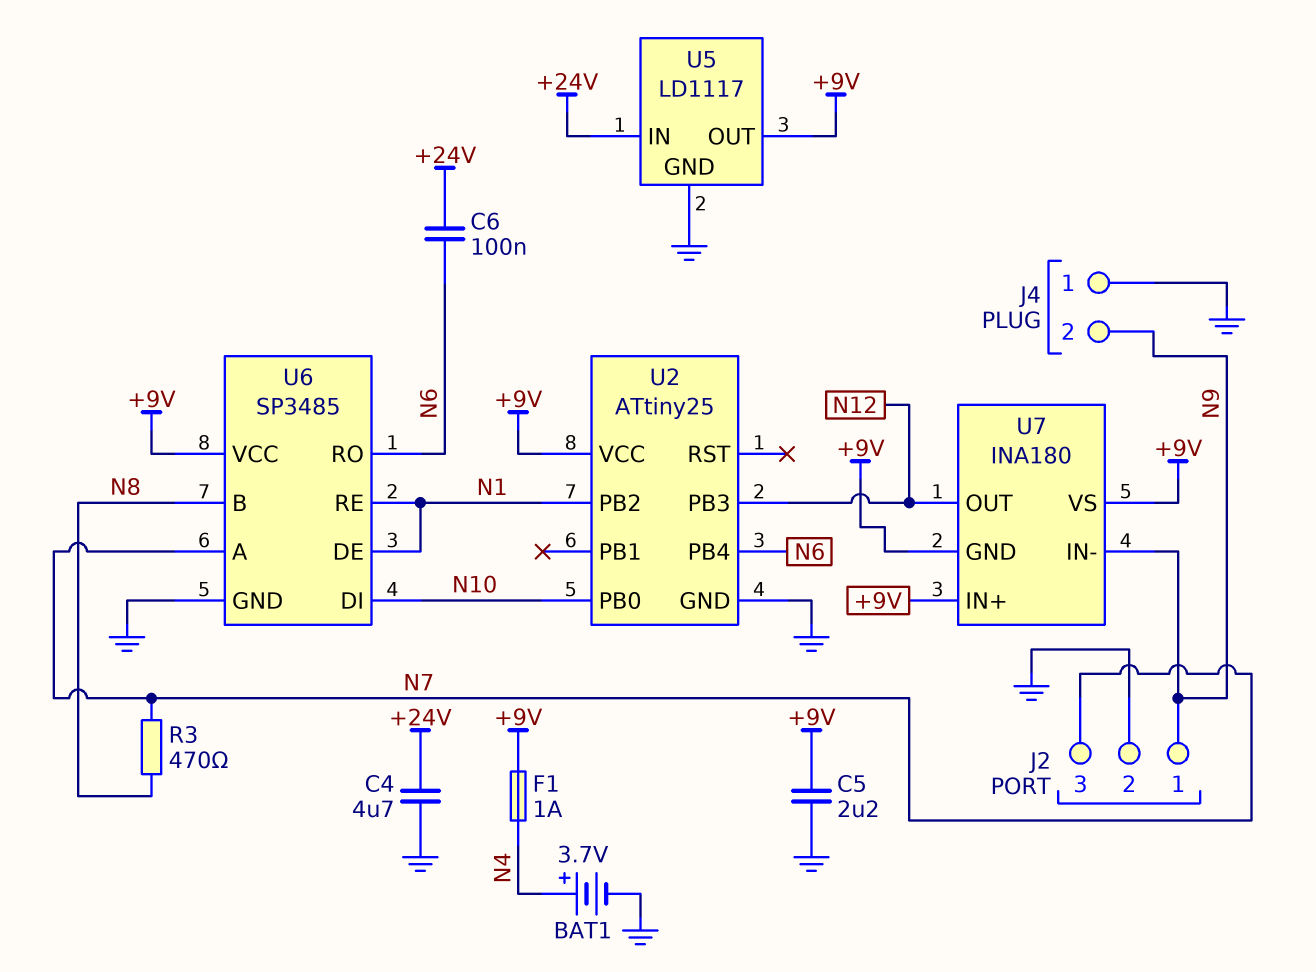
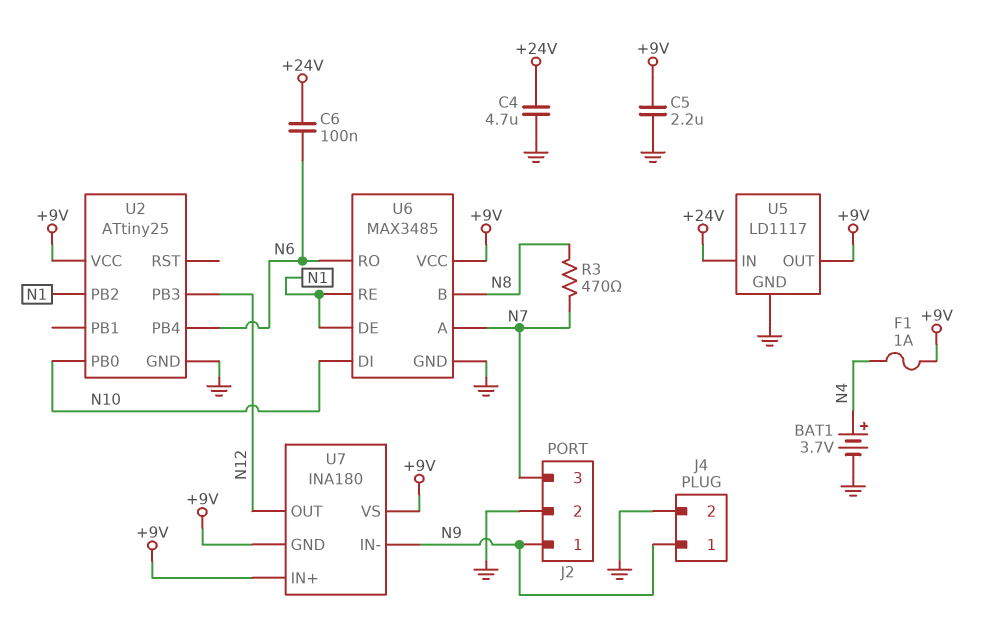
J4 pin 1: GND -> N9
J4 pin 2: N9 -> GND
U6: SP3485 -> MAX3485

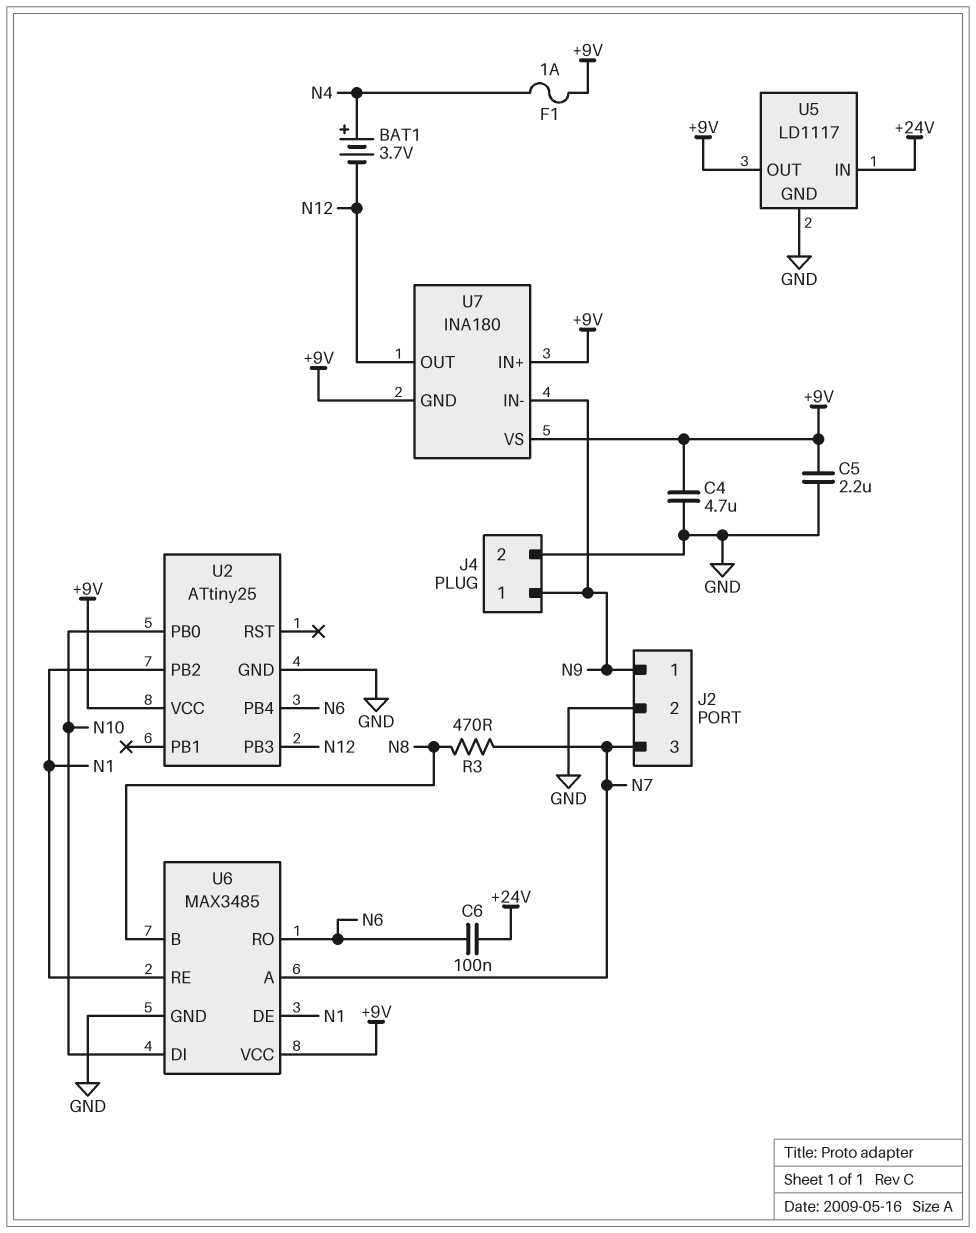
BAT1: 3.7V (plus N4, minus GND) -> 3.7V (plus N4, minus N12)
C4: 4.7uF (+24V, GND) -> 4.7uF (+9V, GND)

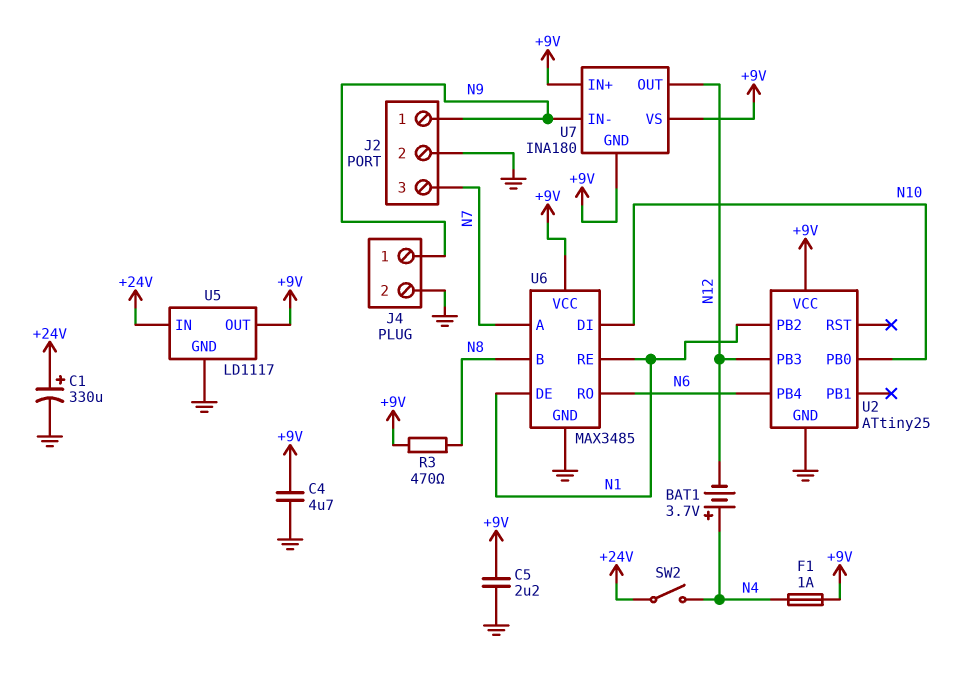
C1: none -> 330uF (plus +24V, minus GND)
C6: 100nF (+24V, N6) -> none
R3: 470 (N7, N8) -> 470 (+9V, N8)
SW2: none -> switch (+24V, N4)

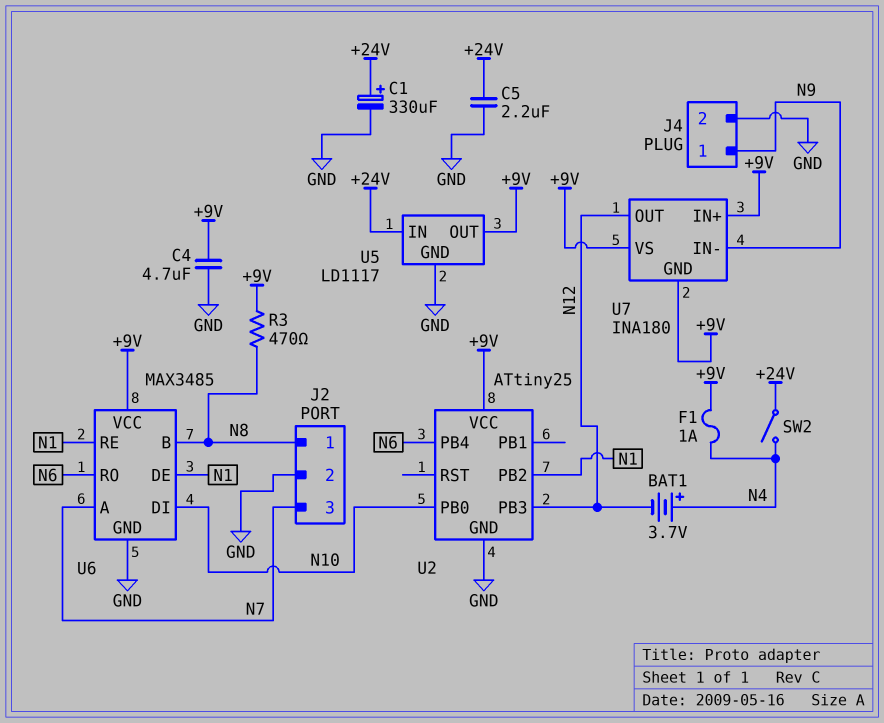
C5: 2.2uF (+9V, GND) -> 2.2uF (+24V, GND)
J2 pin 1: N9 -> N8

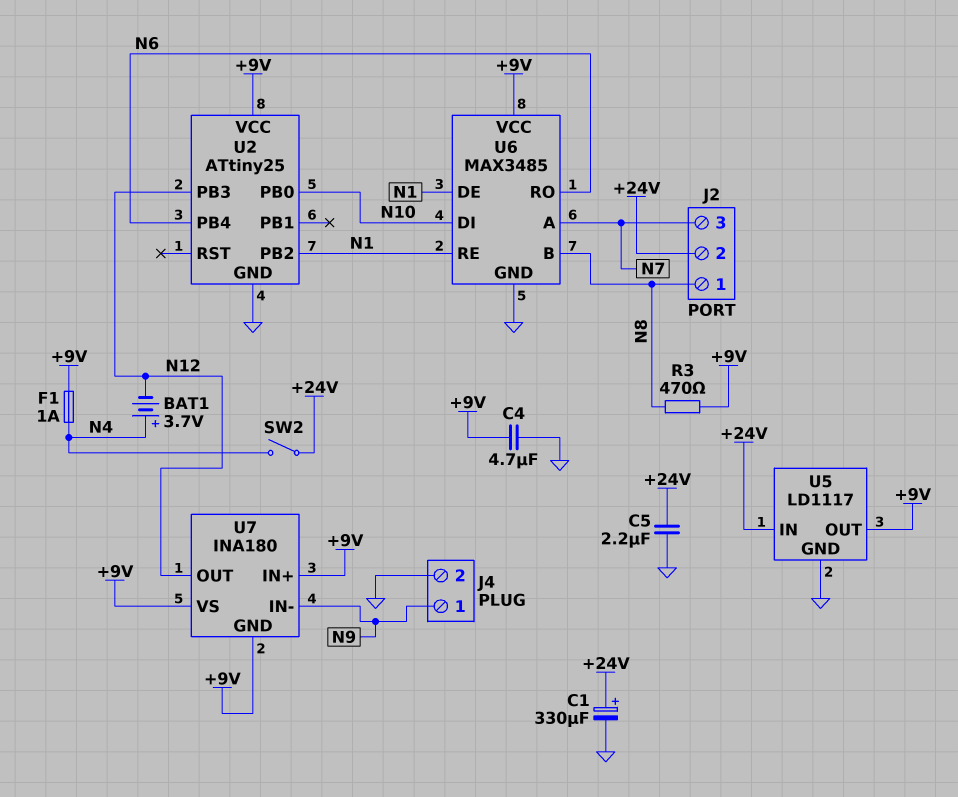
J2 pin 2: GND -> +24V

